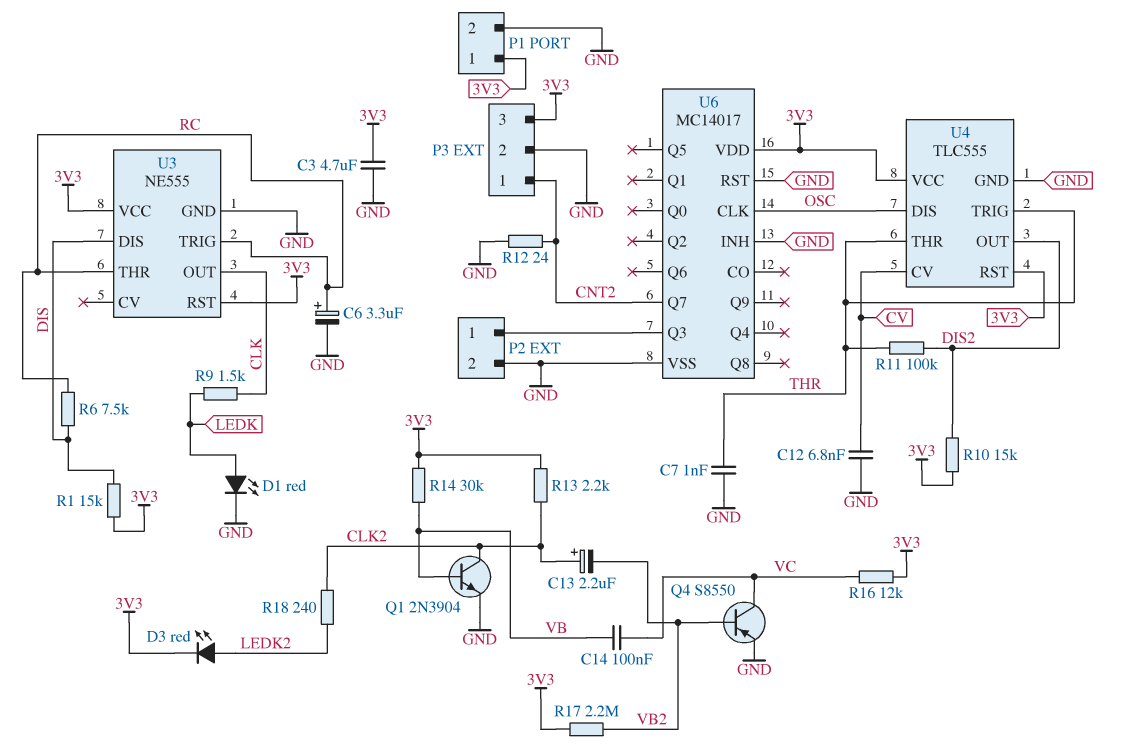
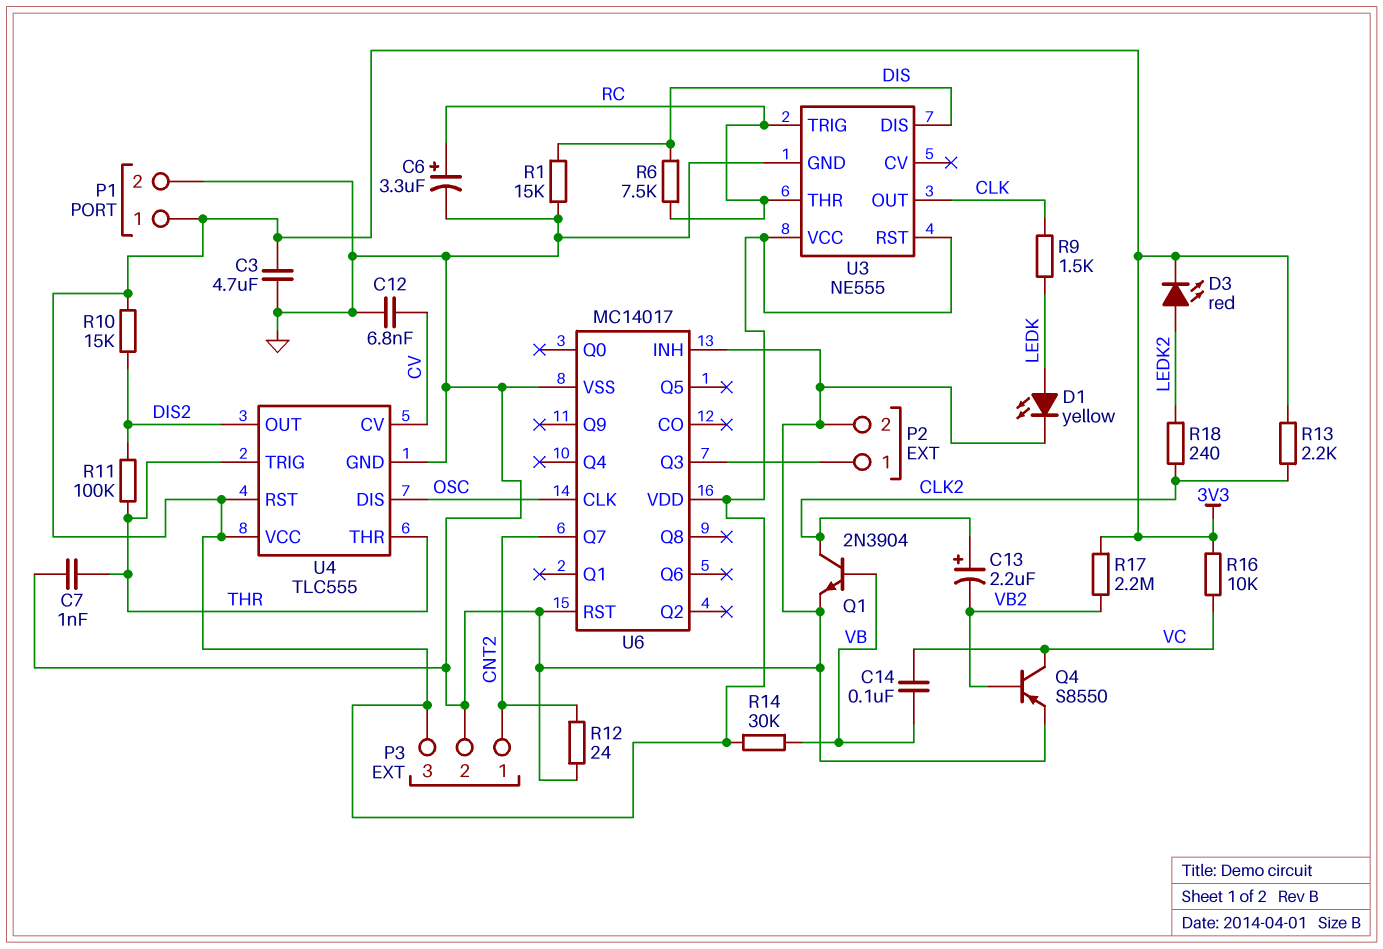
D1: LED red (A LEDK, K GND) -> LED yellow (A LEDK, K GND)
R1: 15k (3V3, DIS) -> 15k (DIS, GND)
R16: 12k (3V3, VC) -> 10k (3V3, VC)

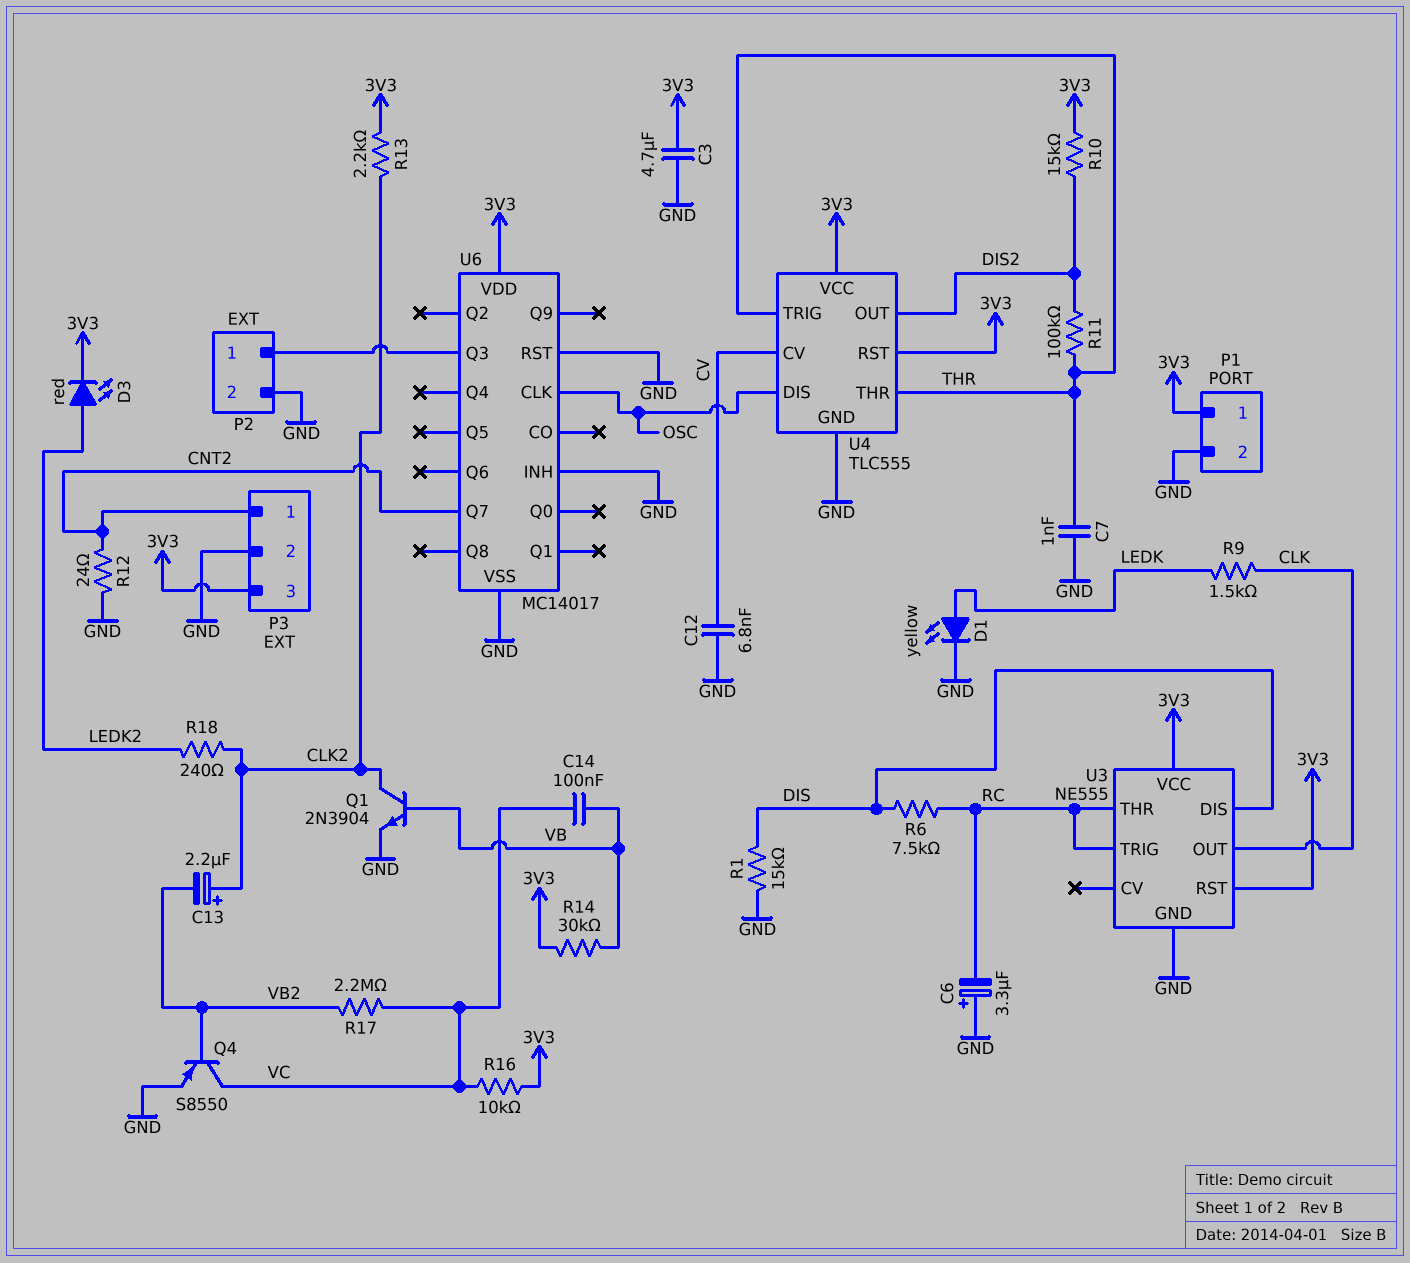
C6: 3.3uF (plus RC, minus GND) -> 3.3uF (plus GND, minus RC)
R17: 2.2M (3V3, VB2) -> 2.2M (VB2, VC)

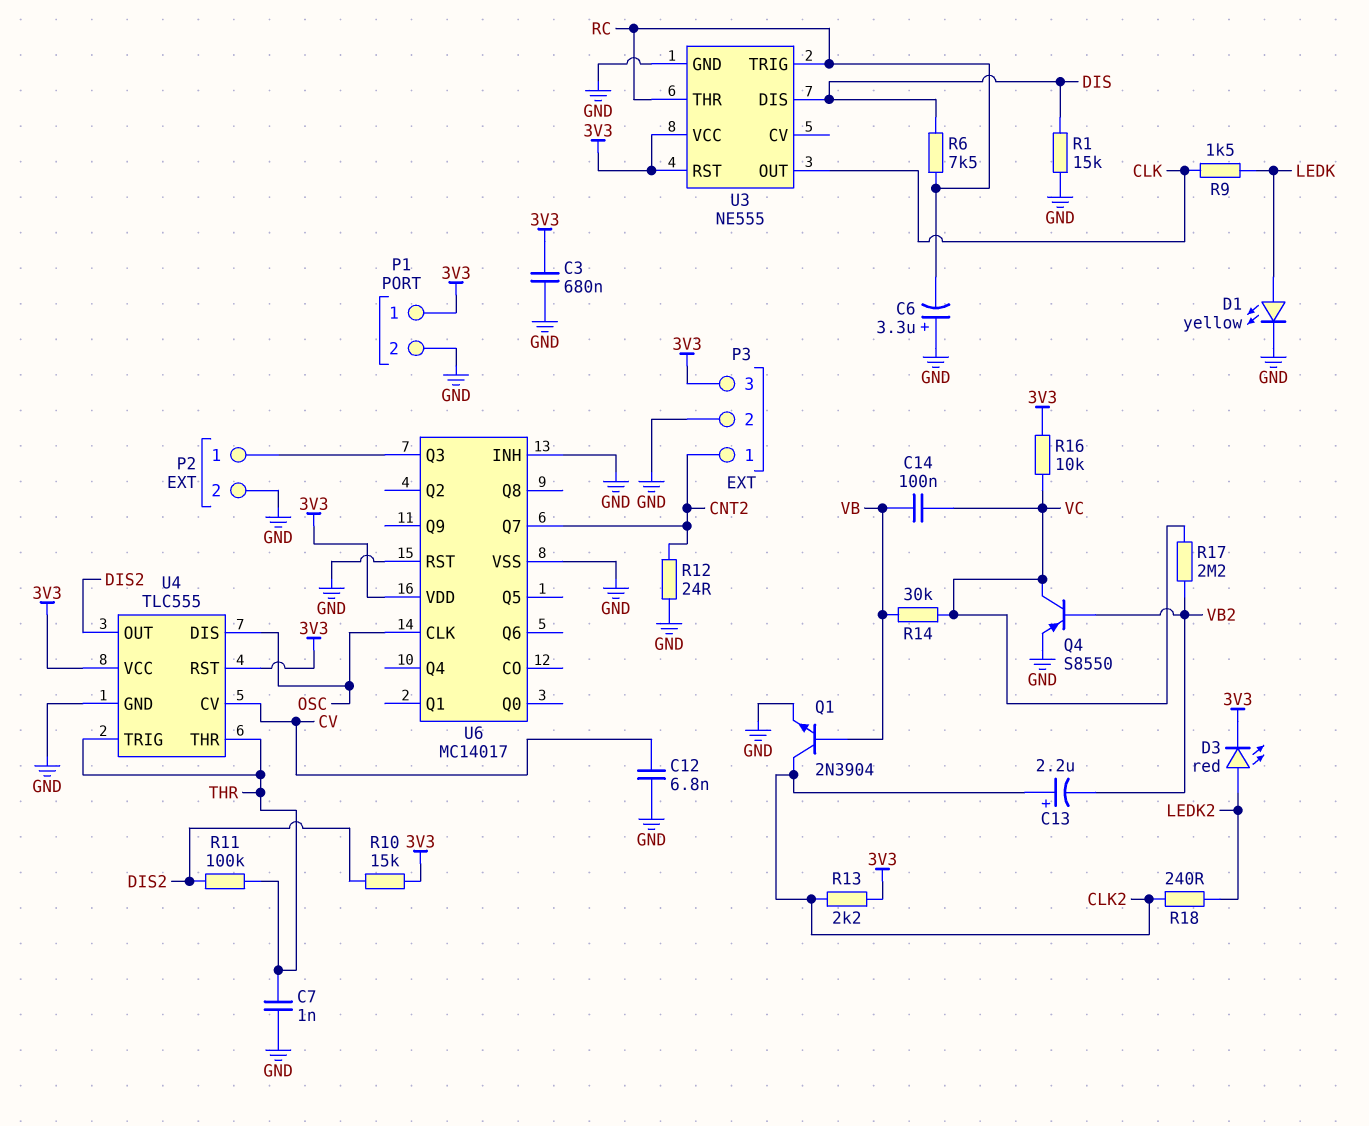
C3: 4.7uF (3V3, GND) -> 680nF (3V3, GND)
R14: 30k (3V3, VB) -> 30k (VB, VC)

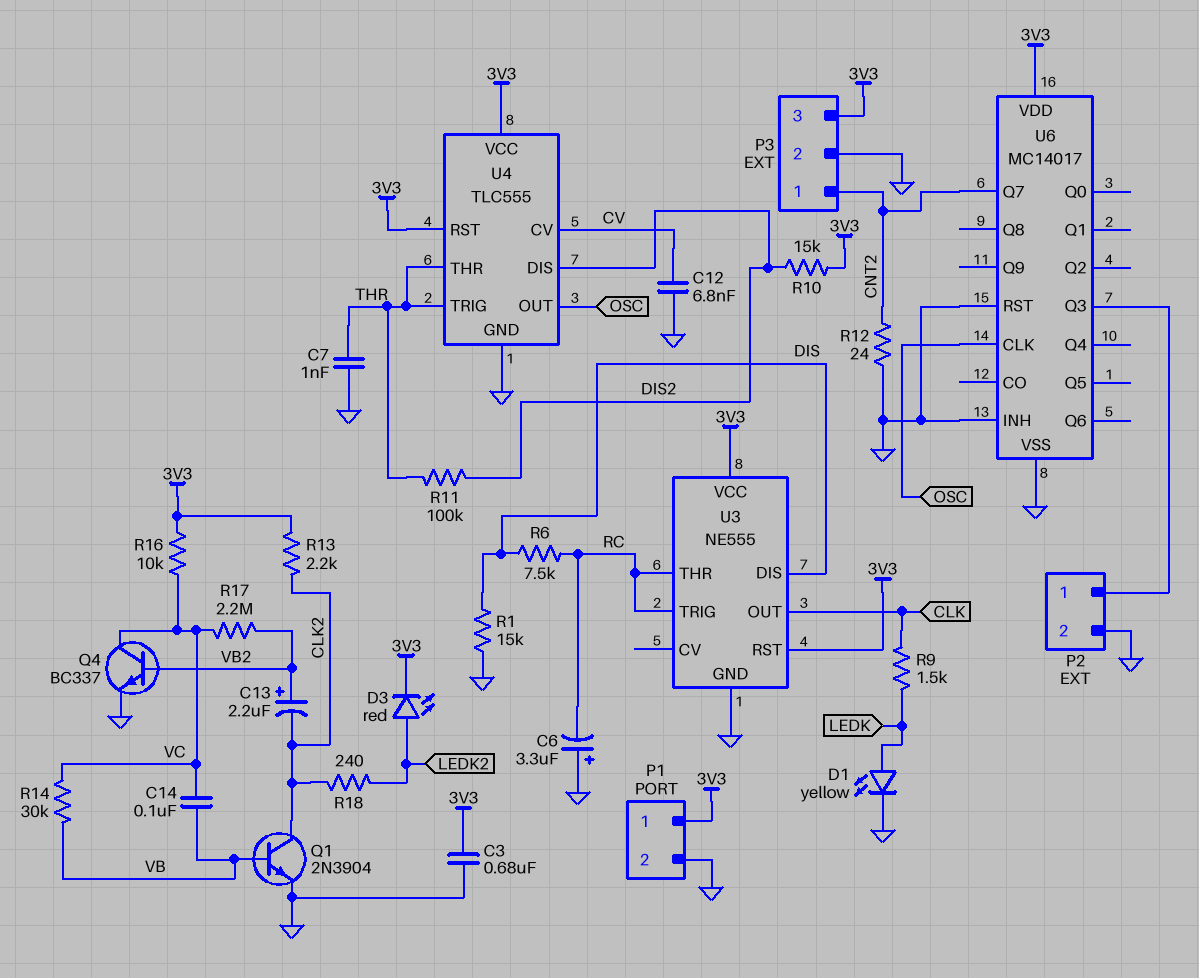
C13: 2.2uF (plus CLK2, minus VB2) -> 2.2uF (plus VB2, minus CLK2)
Q4: PNP S8550 (B VB2, C VC, E GND) -> NPN BC337 (B VB2, C VC, E GND)
U4 pin DIS: OSC -> DIS2
U4 pin OUT: DIS2 -> OSC

